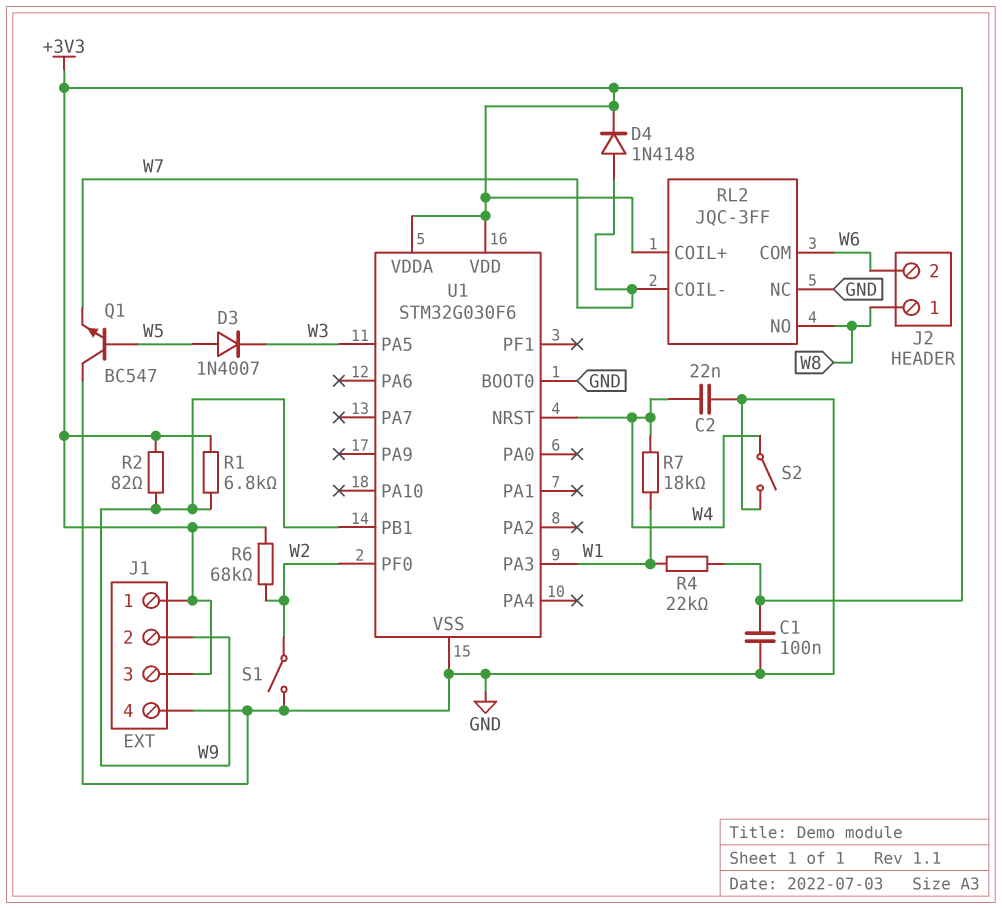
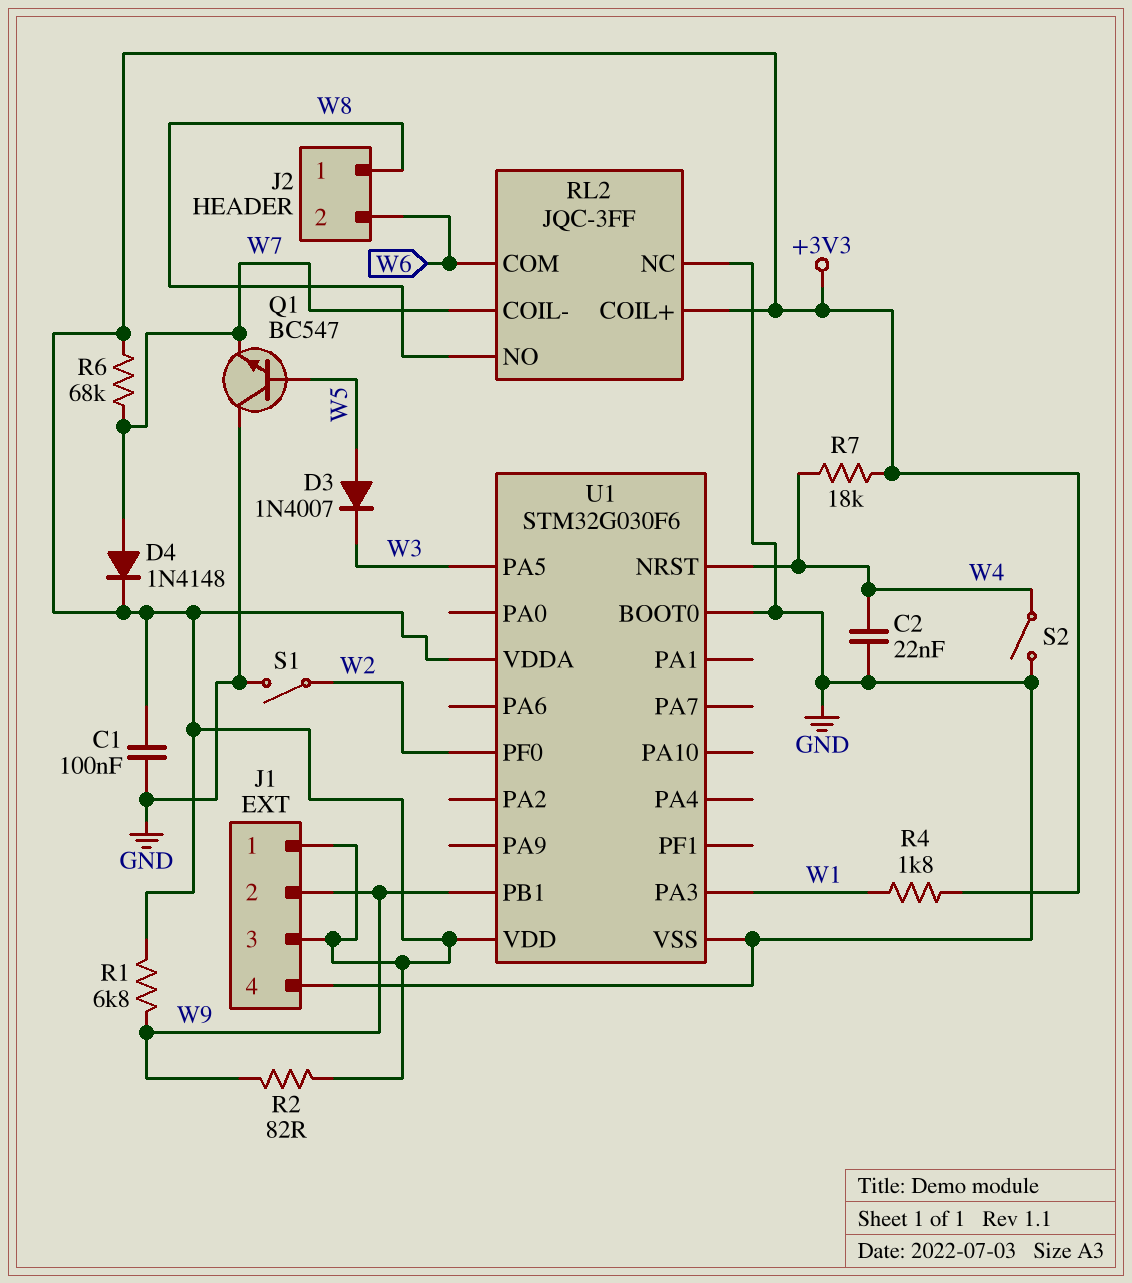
R4: 22k (+3V3, W1) -> 1.8k (+3V3, W1)
R6: 68k (+3V3, W2) -> 68k (+3V3, W7)
R7: 18k (W1, W4) -> 18k (+3V3, W4)

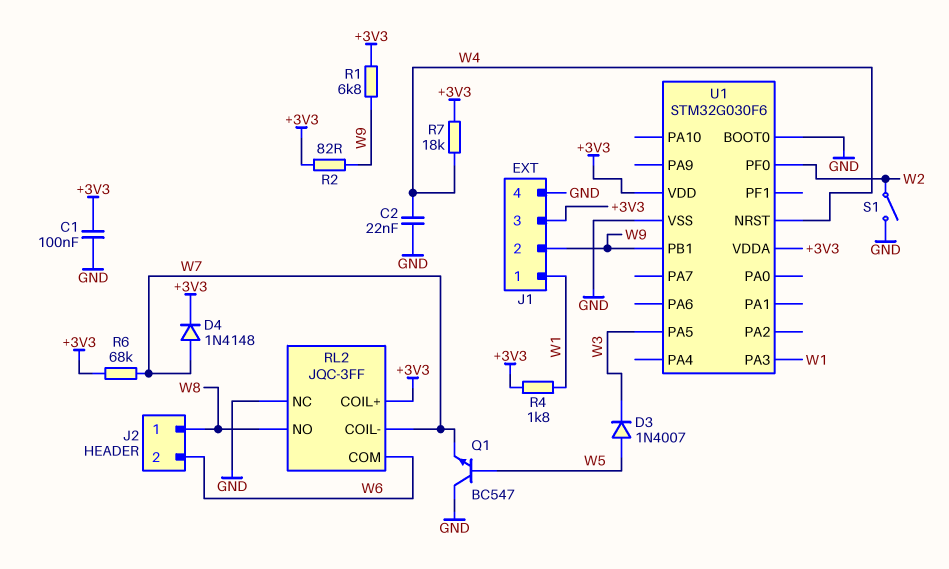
J1 pin 1: +3V3 -> W1
S2: switch (GND, W4) -> none

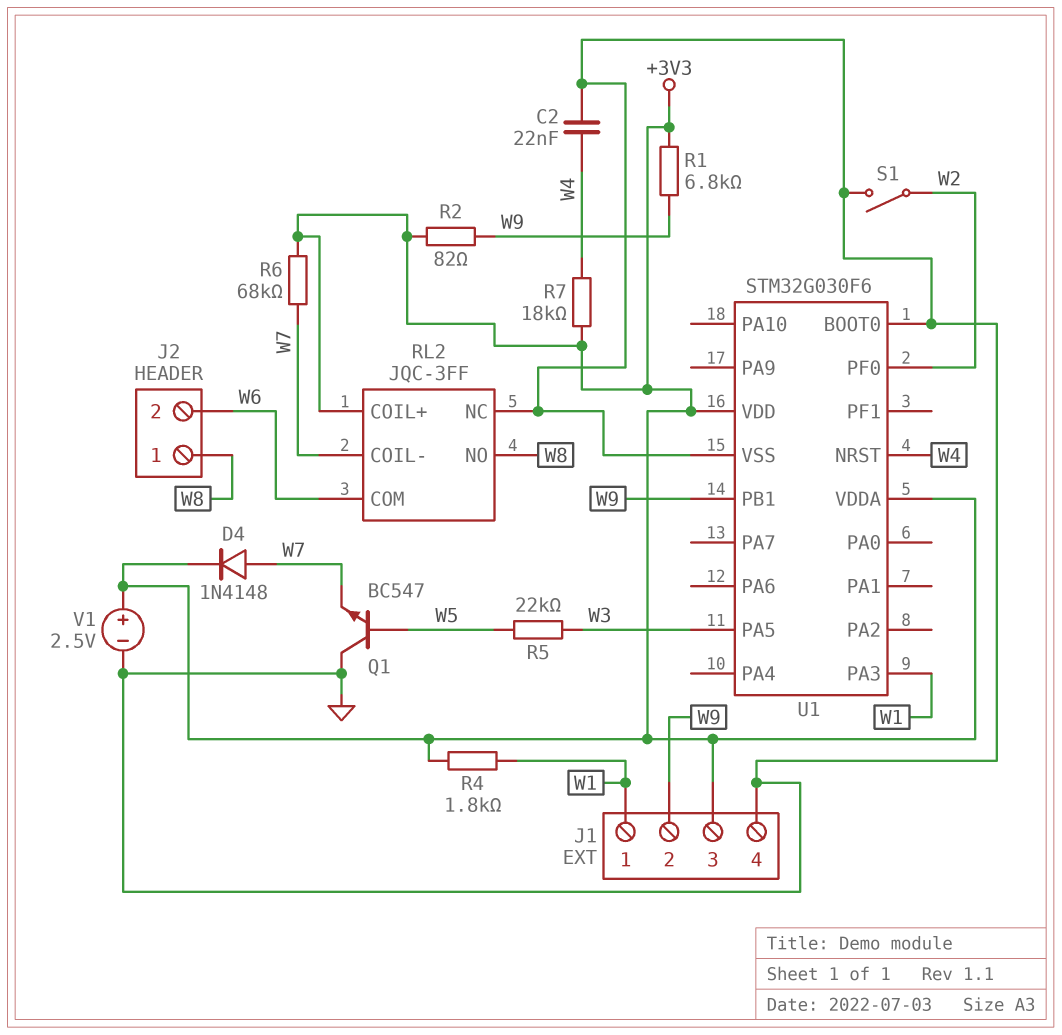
C1: 100nF (+3V3, GND) -> none
D3: diode 1N4007 (A W5, K W3) -> none
R5: none -> 22k (W3, W5)
V1: none -> 2.5V (plus +3V3, minus GND)

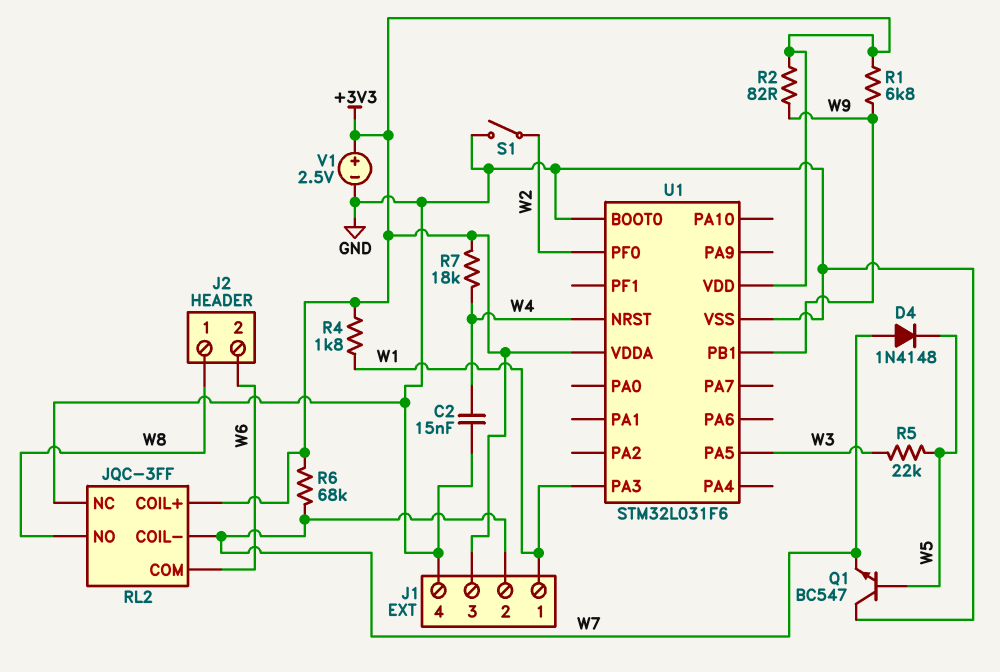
C2: 22nF (GND, W4) -> 15nF (GND, W4)
D4: diode 1N4148 (A W7, K +3V3) -> diode 1N4148 (A W7, K W5)
J1 pin 2: W9 -> W7
U1: STM32G030F6 -> STM32L031F6

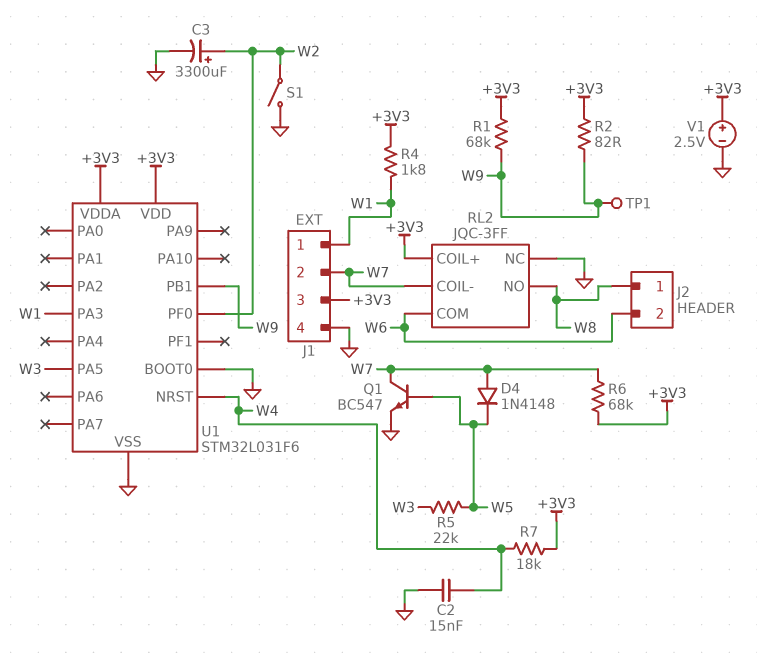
C3: none -> 3300uF (plus W2, minus GND)
Q1: NPN BC547 (B W5, C GND, E W7) -> NPN BC547 (B W5, C W7, E GND)
R1: 6.8k (+3V3, W9) -> 68k (+3V3, W9)
TP1: none -> test point (W9)

